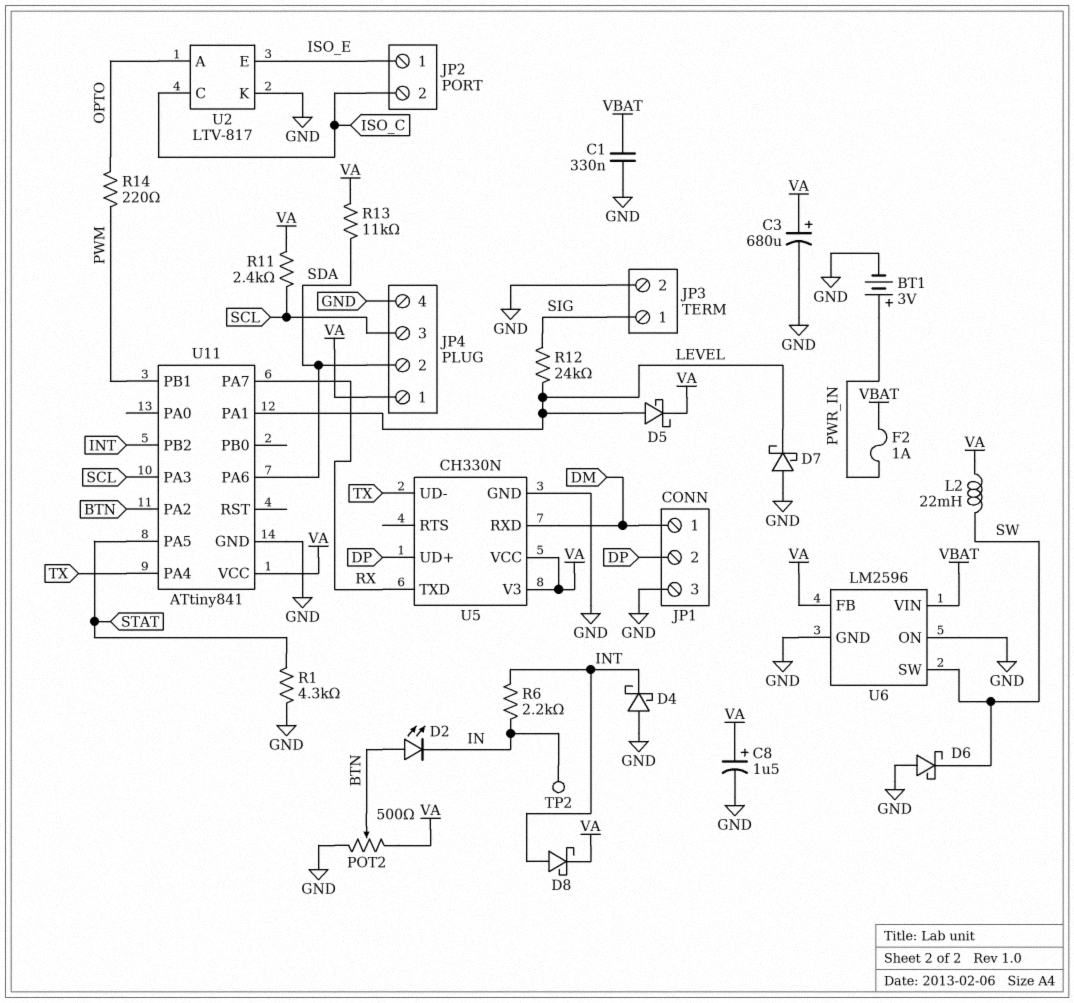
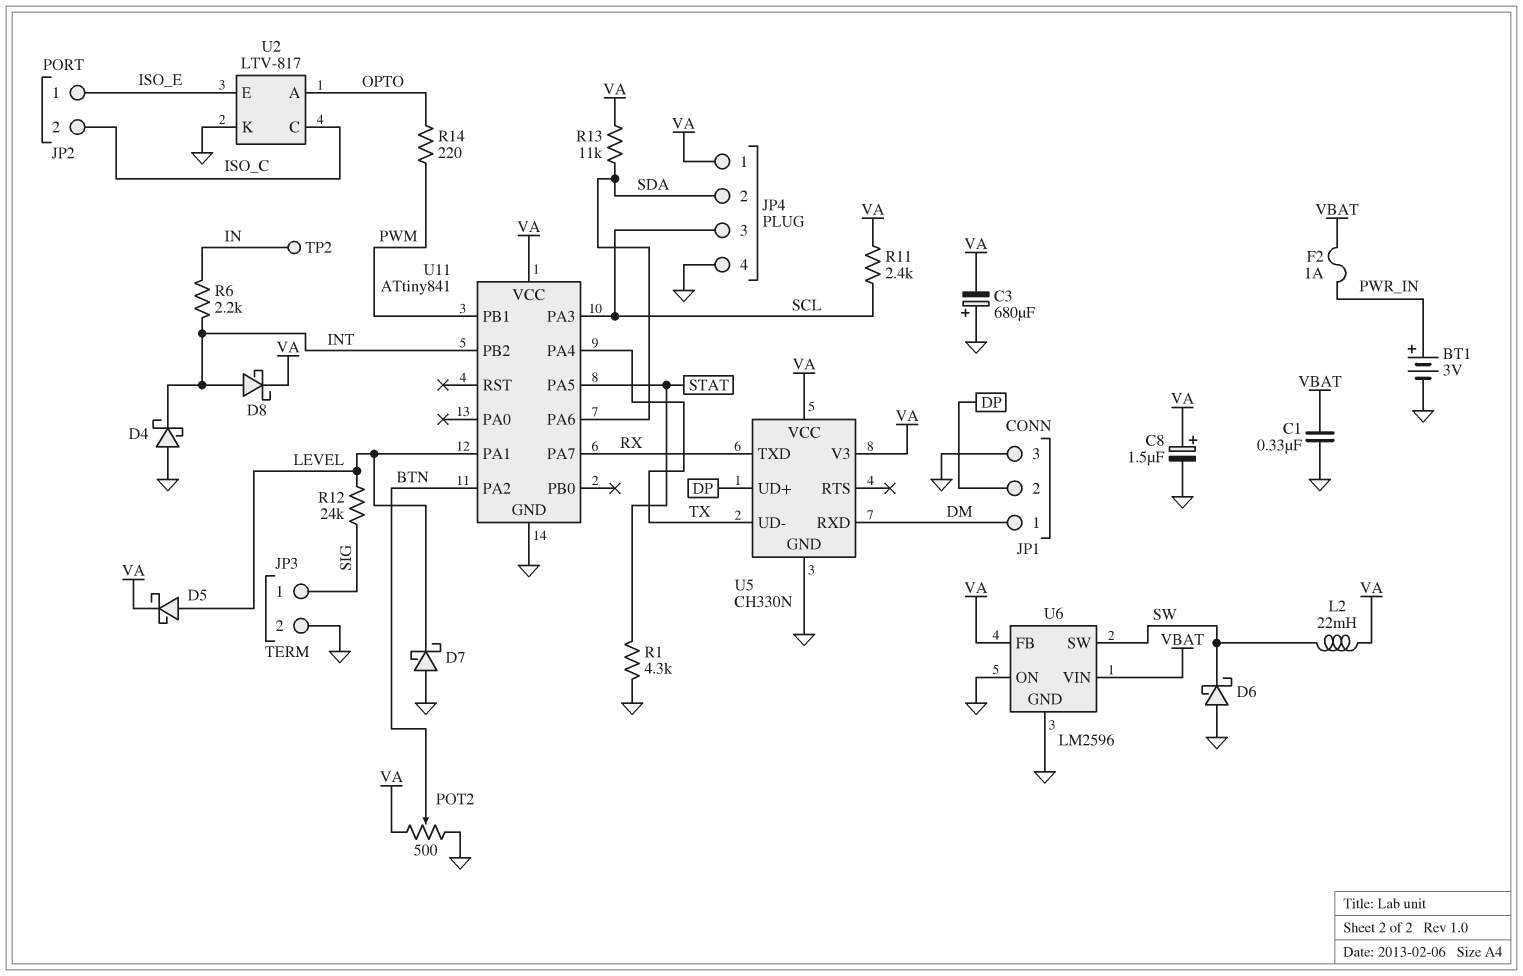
C3: 680uF (plus VA, minus GND) -> 680uF (plus GND, minus VA)
D2: LED (A BTN, K IN) -> none

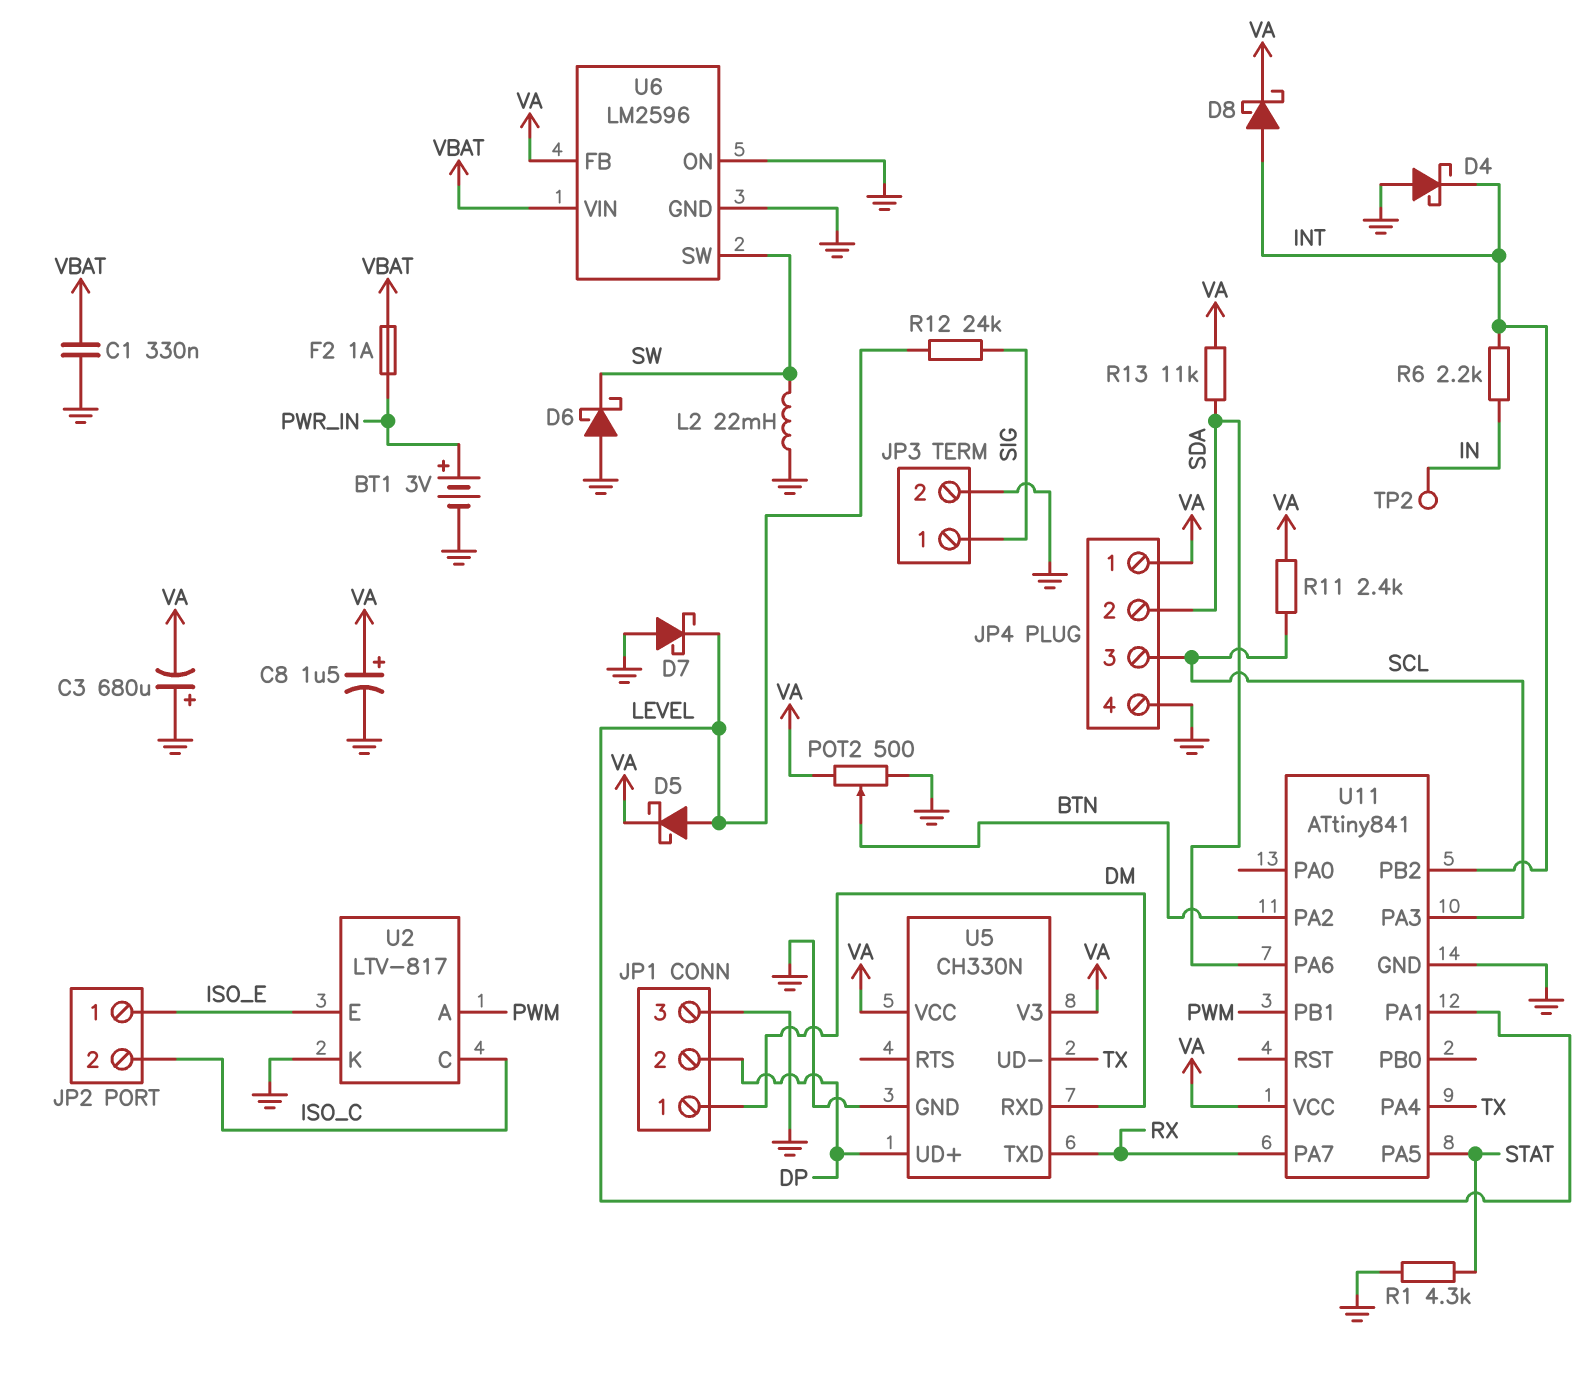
L2: 22mH (SW, VA) -> 22mH (GND, SW)
R14: 220 (OPTO, PWM) -> none
U2 pin A: OPTO -> PWM

